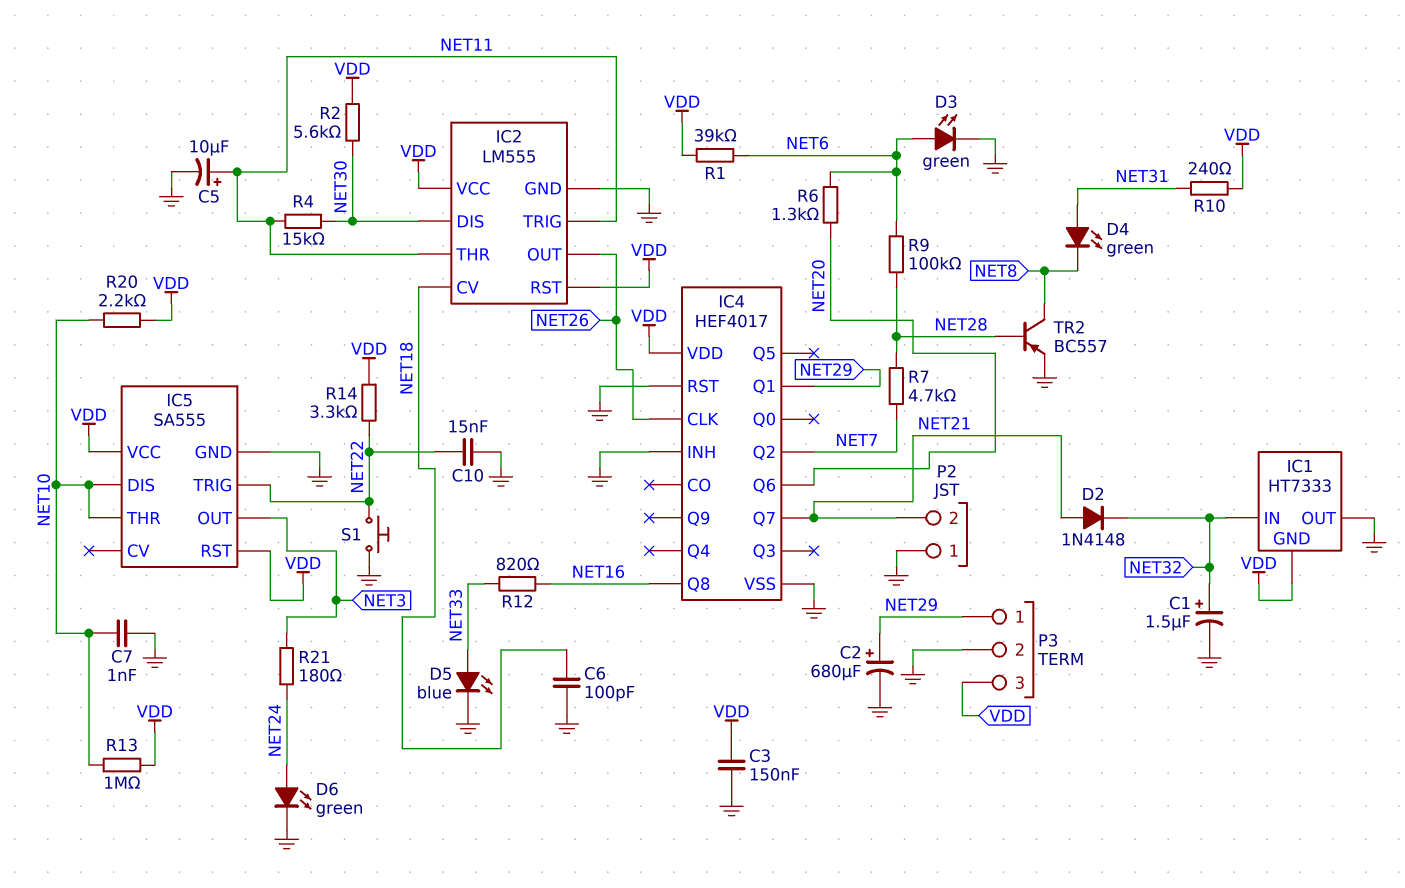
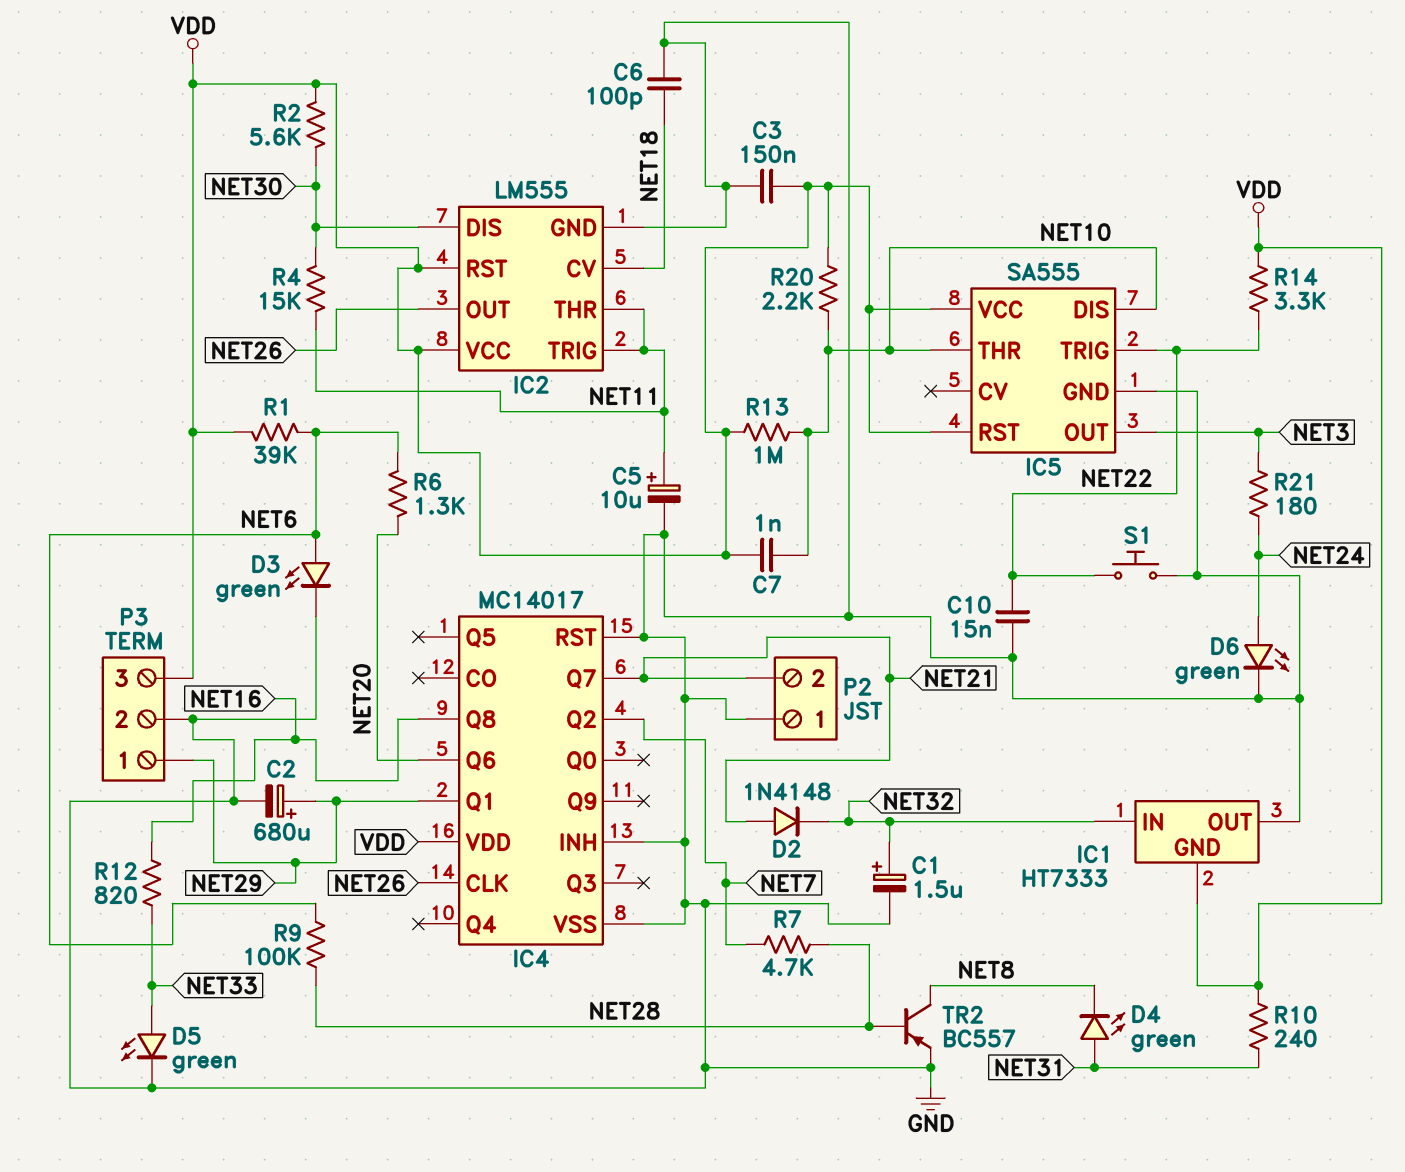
C7: 1nF (GND, NET10) -> 1nF (NET10, VDD)
D5: LED blue (A NET33, K GND) -> LED green (A NET33, K GND)
IC4: HEF4017 -> MC14017

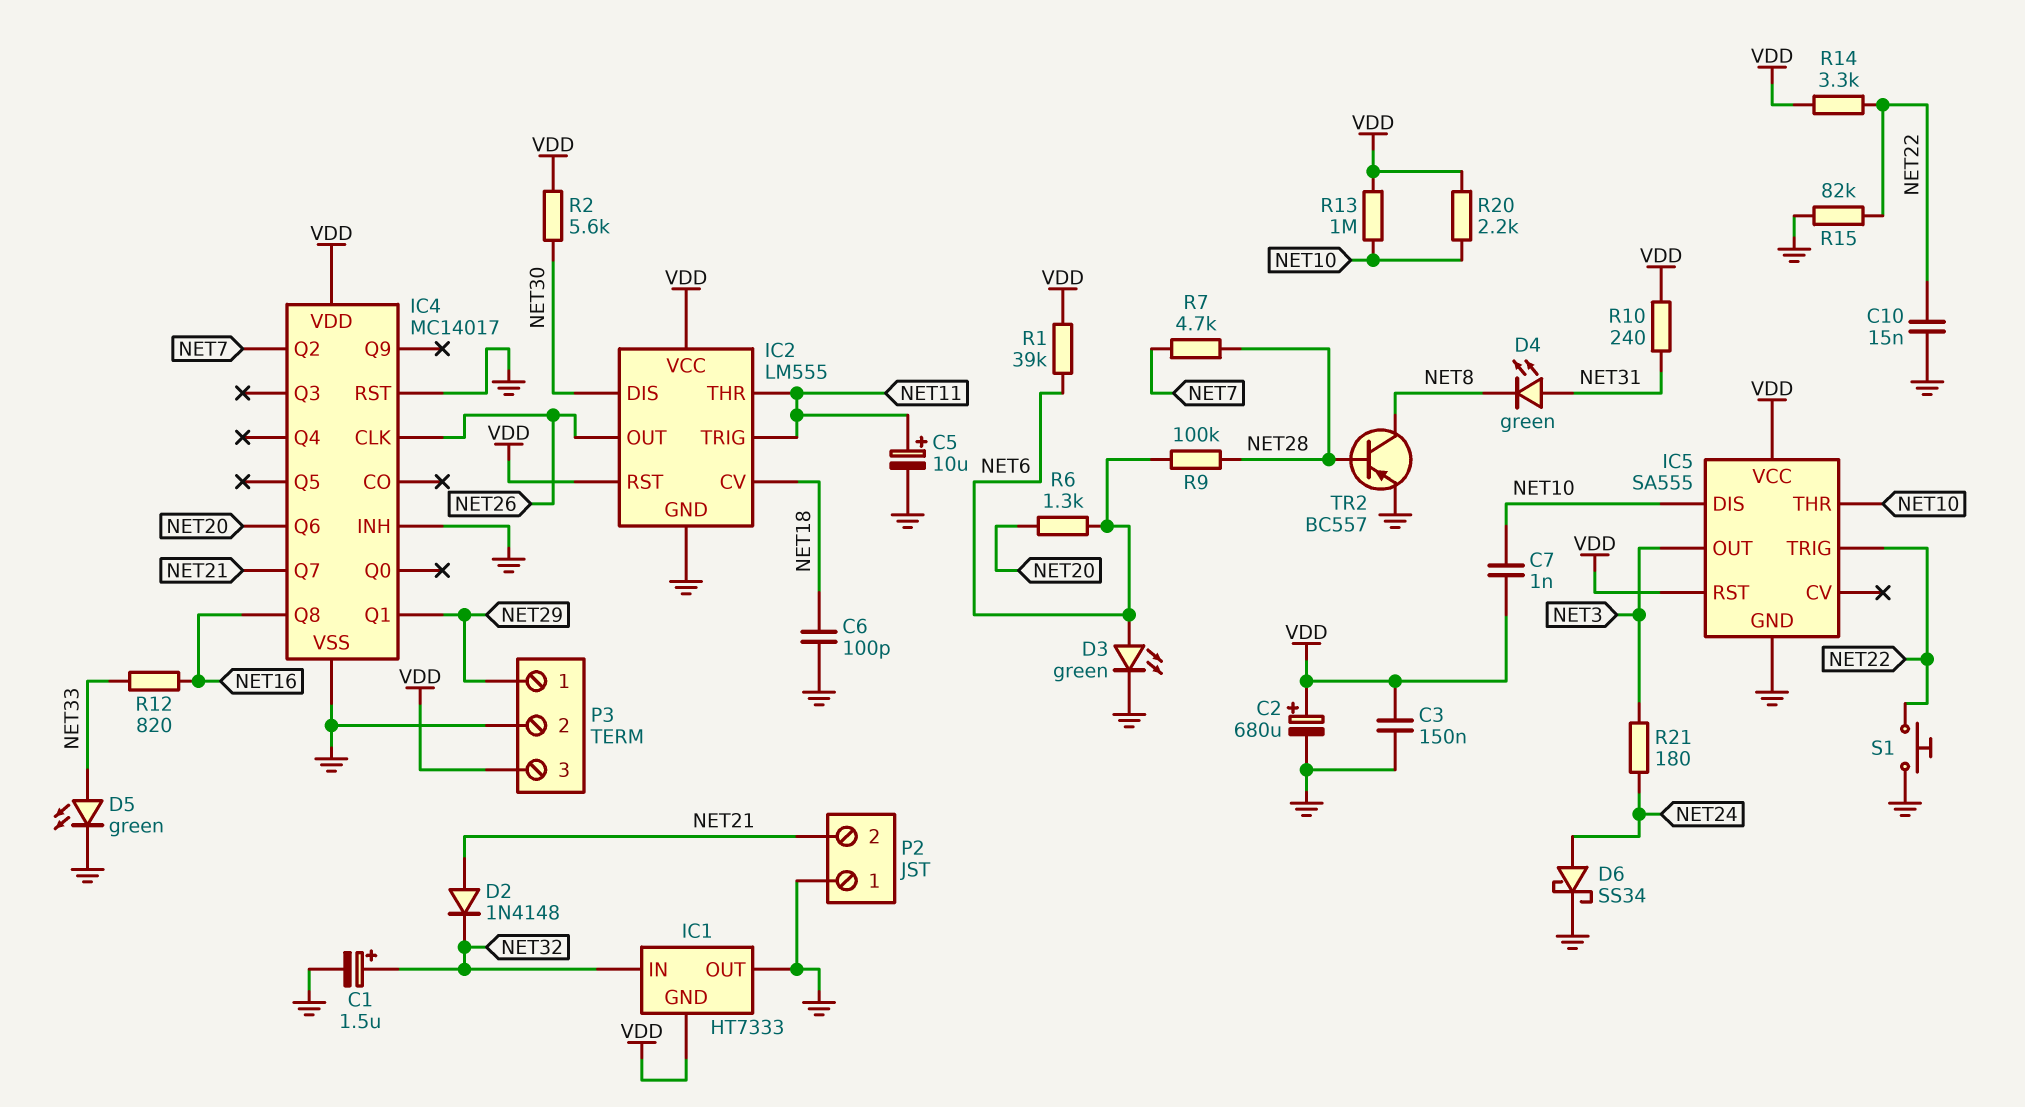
C2: 680uF (plus NET29, minus GND) -> 680uF (plus VDD, minus GND)
D6: LED green (A NET24, K GND) -> schottky SS34 (A NET24, K GND)
R4: 15k (NET11, NET30) -> none
R15: none -> 82k (GND, NET22)

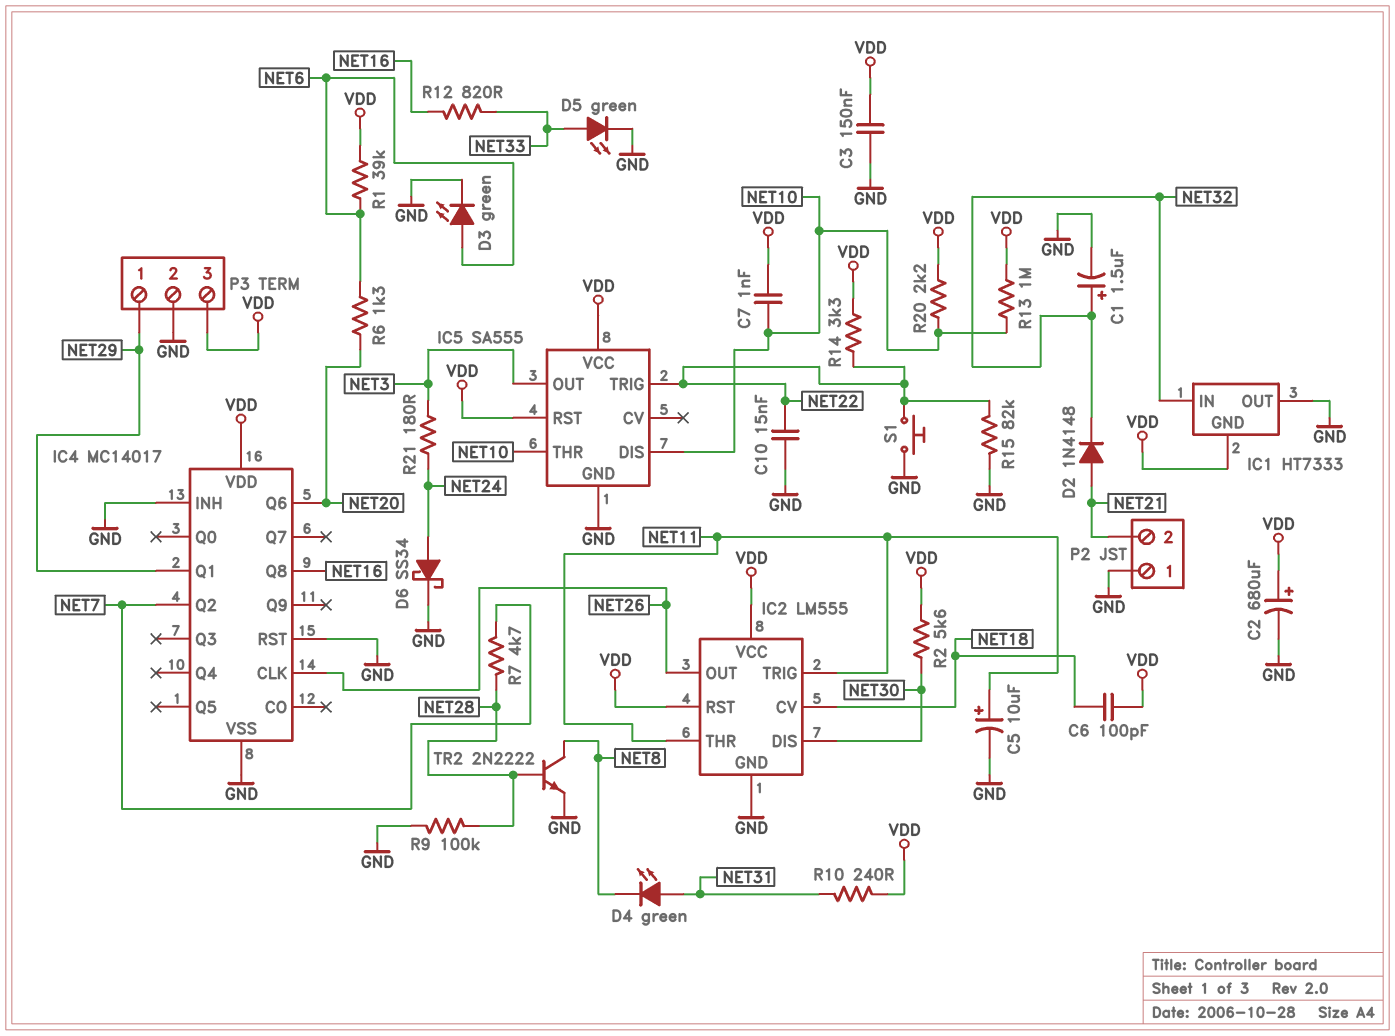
C6: 100pF (GND, NET18) -> 100pF (NET18, VDD)
IC4 pin Q7: NET21 -> none
R9: 100k (NET6, NET28) -> 100k (GND, NET28)
TR2: PNP BC557 (B NET28, C NET8, E GND) -> NPN 2N2222 (B NET28, C NET8, E GND)

